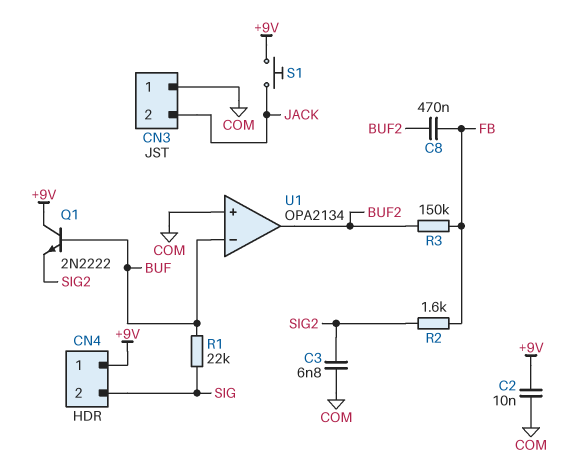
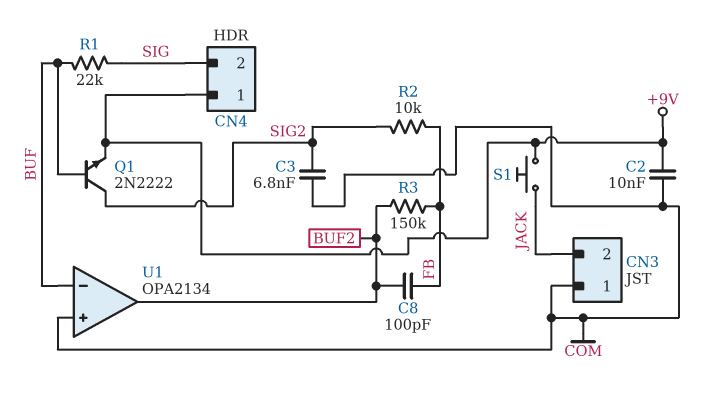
C8: 470nF (BUF2, FB) -> 100pF (BUF2, FB)
Q1: NPN 2N2222 (B BUF, C +9V, E SIG2) -> NPN 2N2222 (B BUF, C SIG2, E +9V)
R2: 1.6k (FB, SIG2) -> 10k (FB, SIG2)

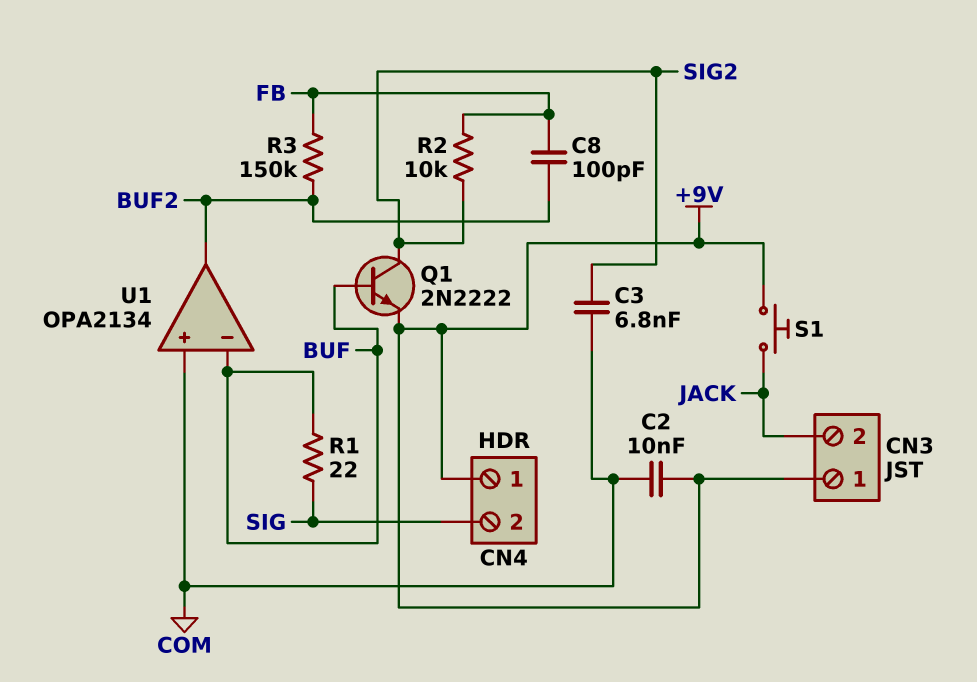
CN3 pin 1: COM -> +9V
R1: 22k (BUF, SIG) -> 22 (BUF, SIG)

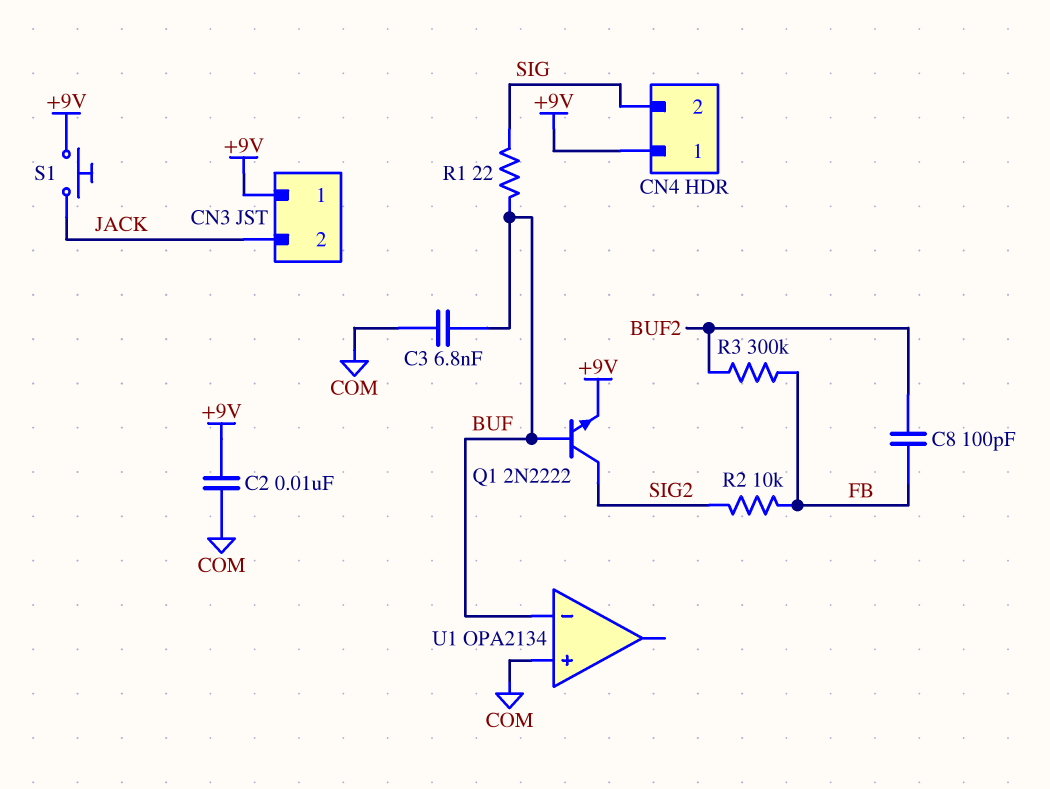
C3: 6.8nF (COM, SIG2) -> 6.8nF (BUF, COM)
R3: 150k (BUF2, FB) -> 300k (BUF2, FB)
U1 pin out: BUF2 -> none

